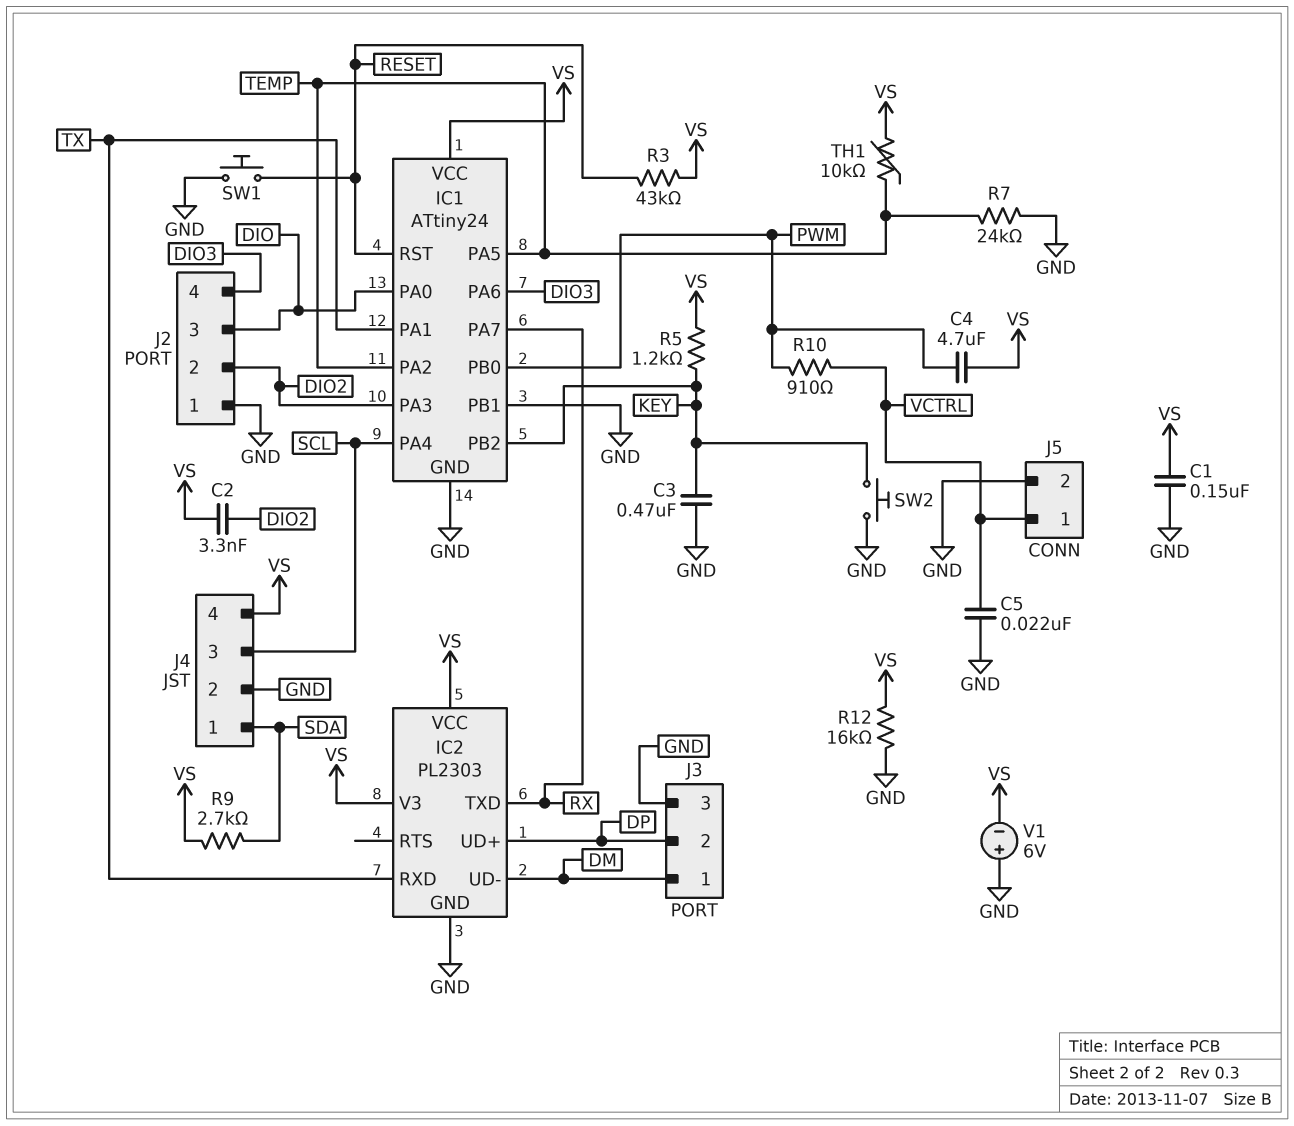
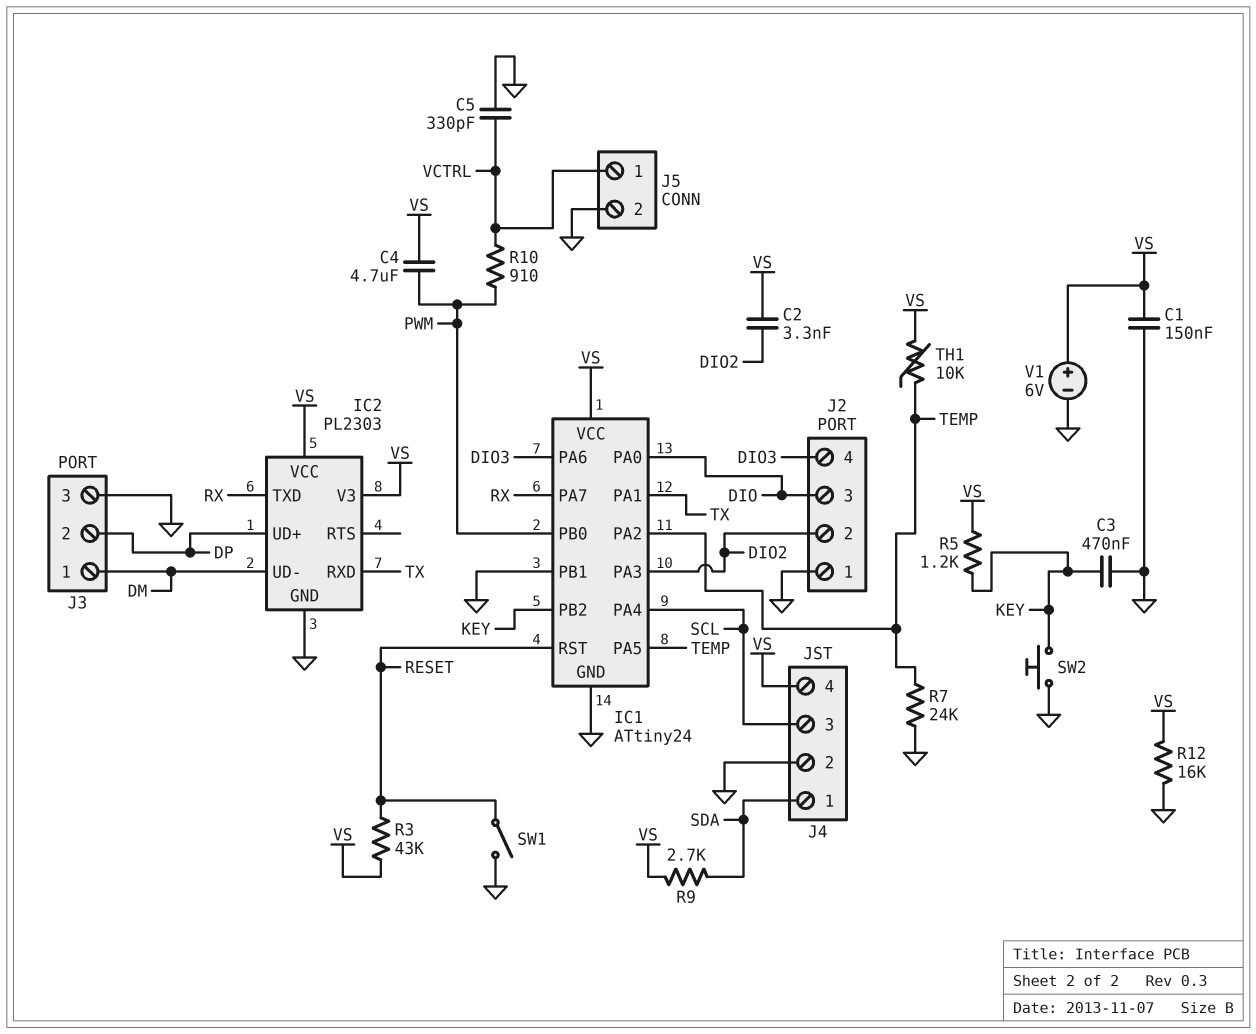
C5: 22nF (GND, VCTRL) -> 330pF (GND, VCTRL)
SW1: button (GND, RESET) -> switch (GND, RESET)
V1: 6V (plus GND, minus VS) -> 6V (plus VS, minus GND)

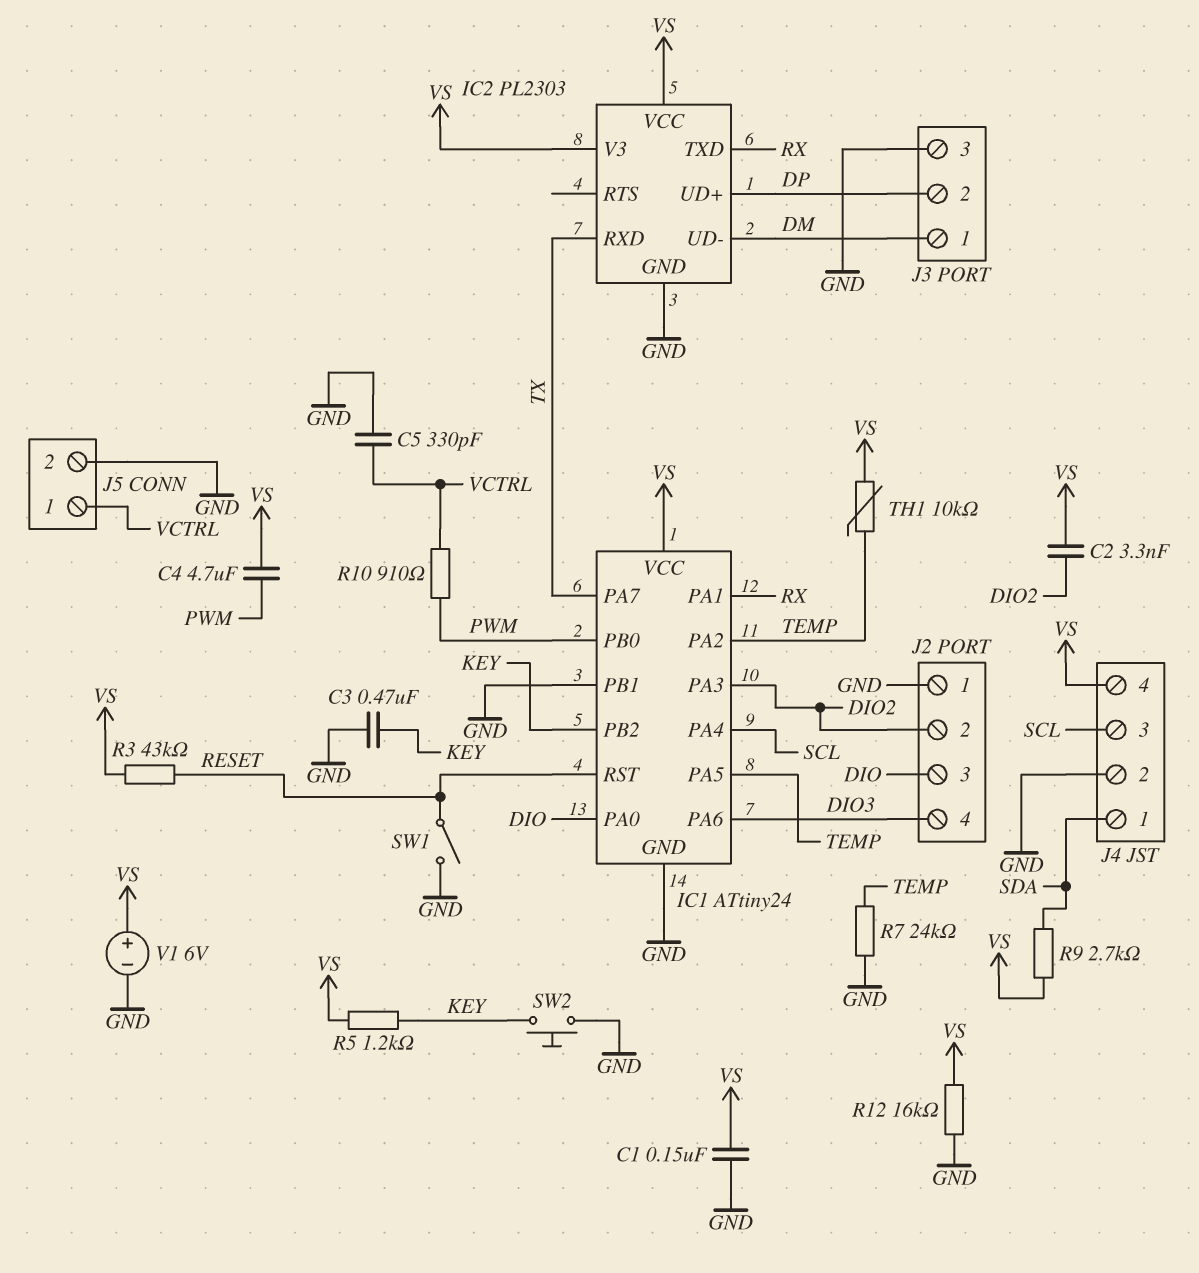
IC1 pin PA1: TX -> RX
IC1 pin PA7: RX -> TX

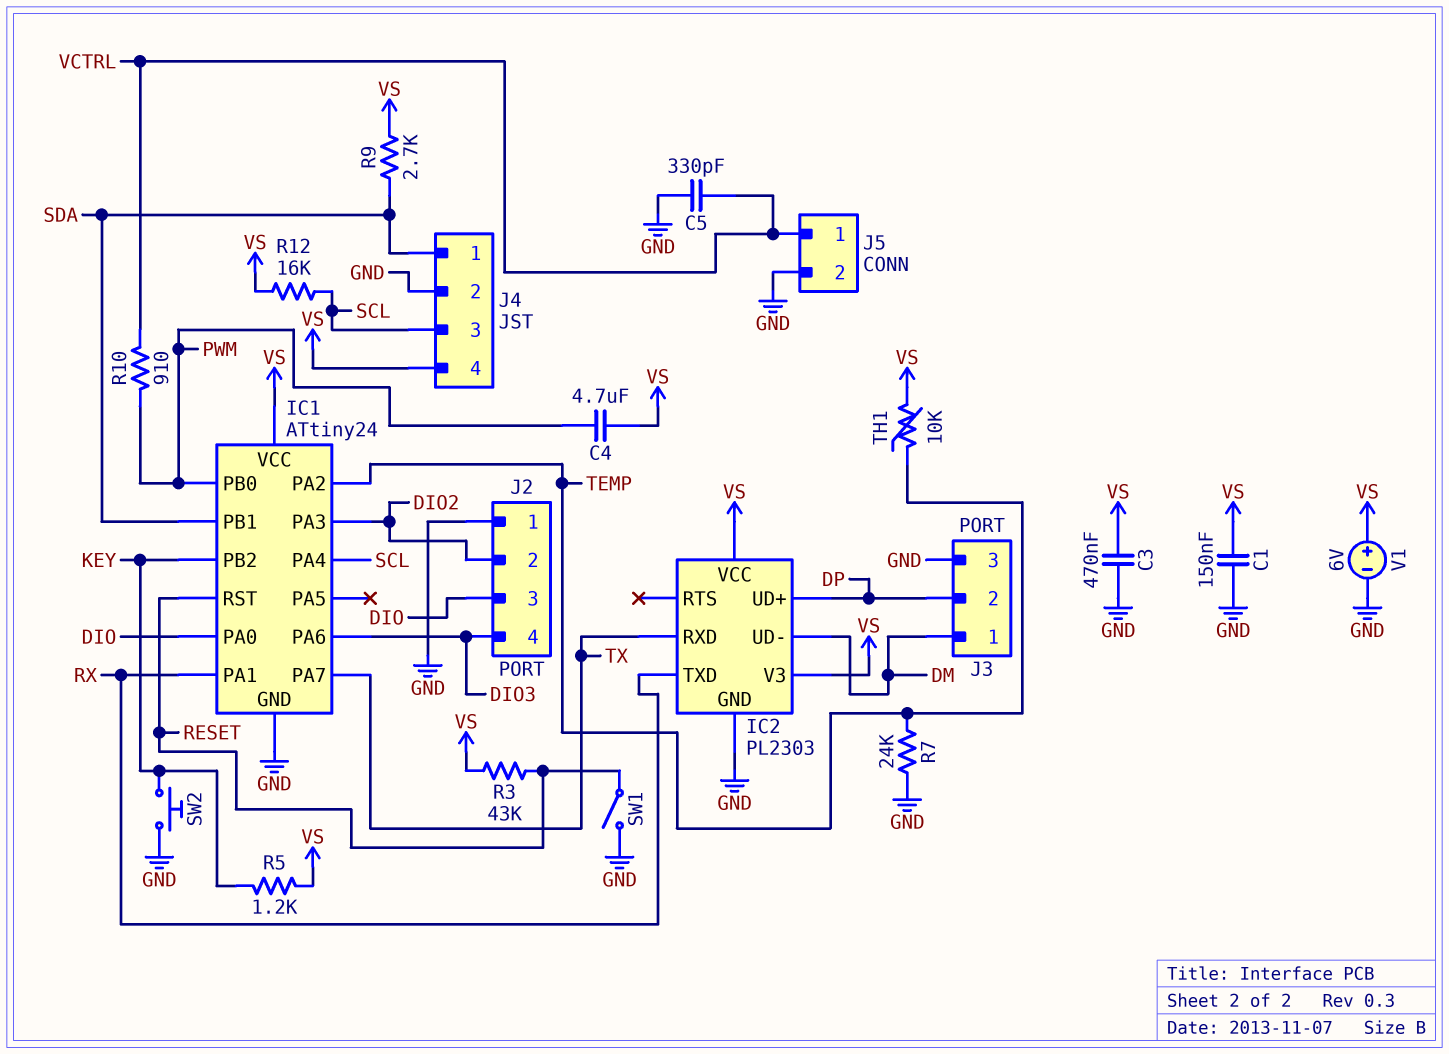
C2: 3.3nF (DIO2, VS) -> none
C3: 470nF (GND, KEY) -> 470nF (GND, VS)
IC1 pin PA5: TEMP -> none
IC1 pin PB1: GND -> SDA
R12: 16k (GND, VS) -> 16k (SCL, VS)

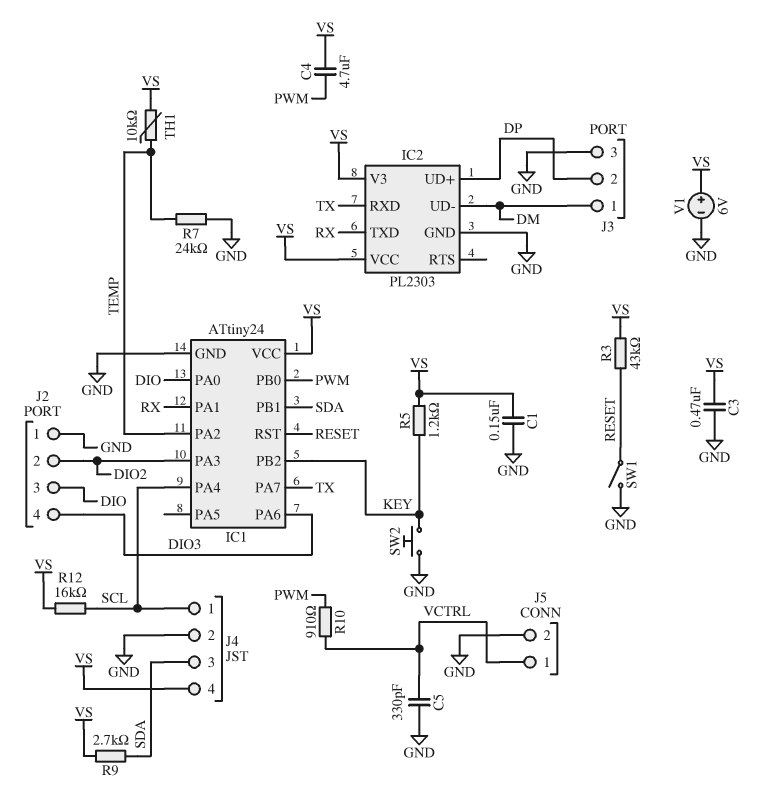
J4 pin 1: SDA -> SCL
J4 pin 3: SCL -> SDA

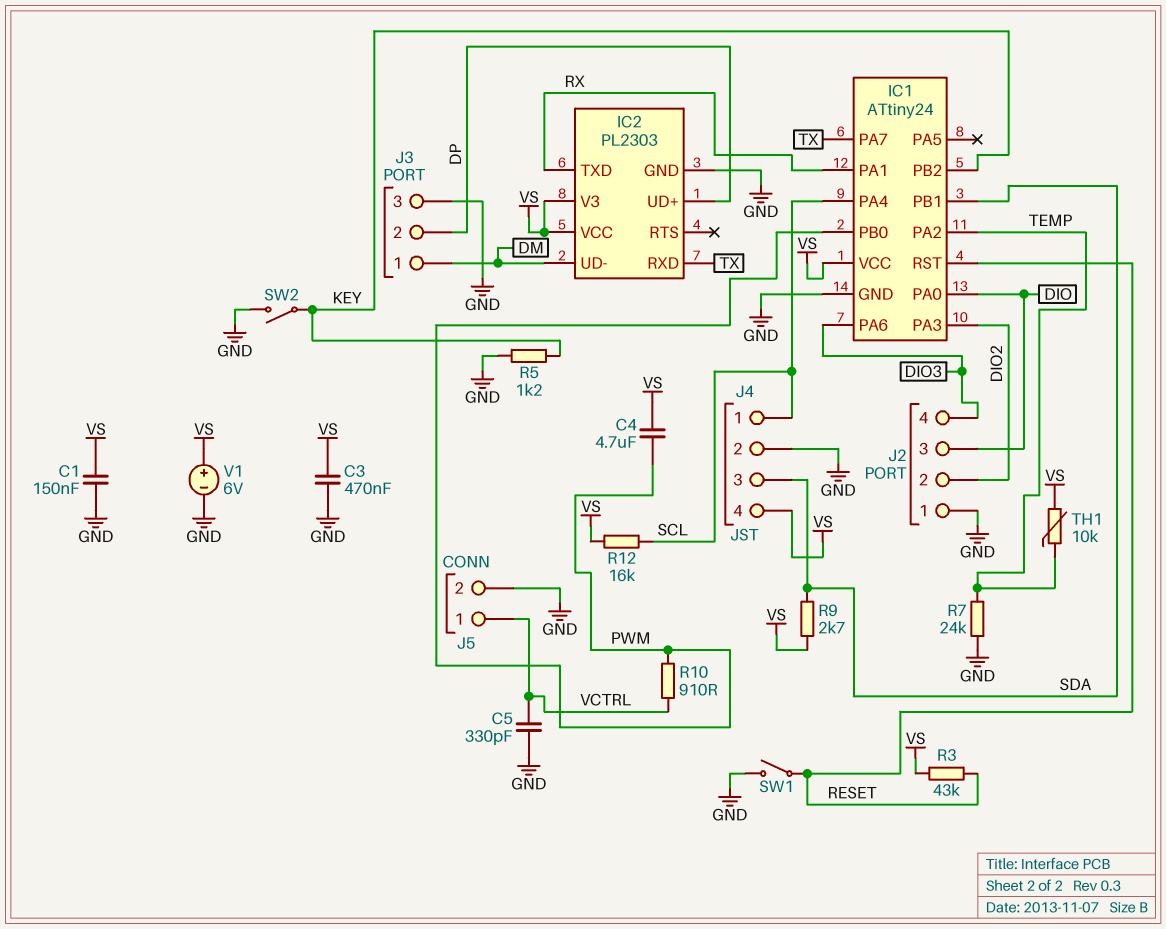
R5: 1.2k (KEY, VS) -> 1.2k (GND, KEY)
SW2: button (GND, KEY) -> switch (GND, KEY)

